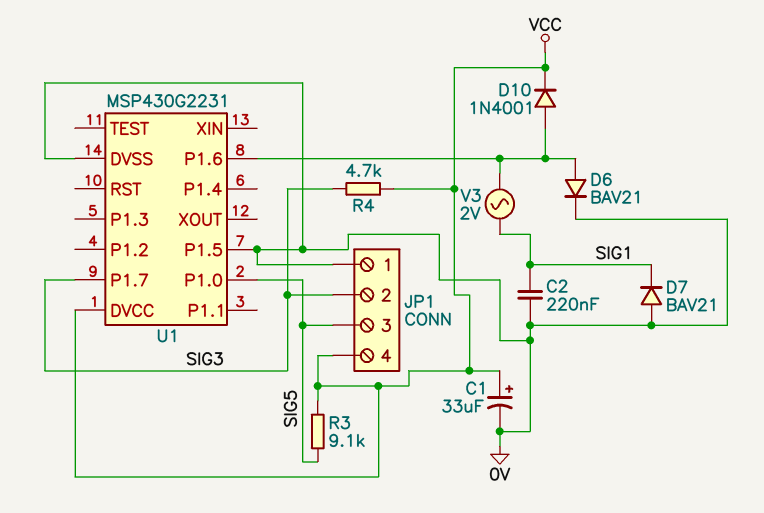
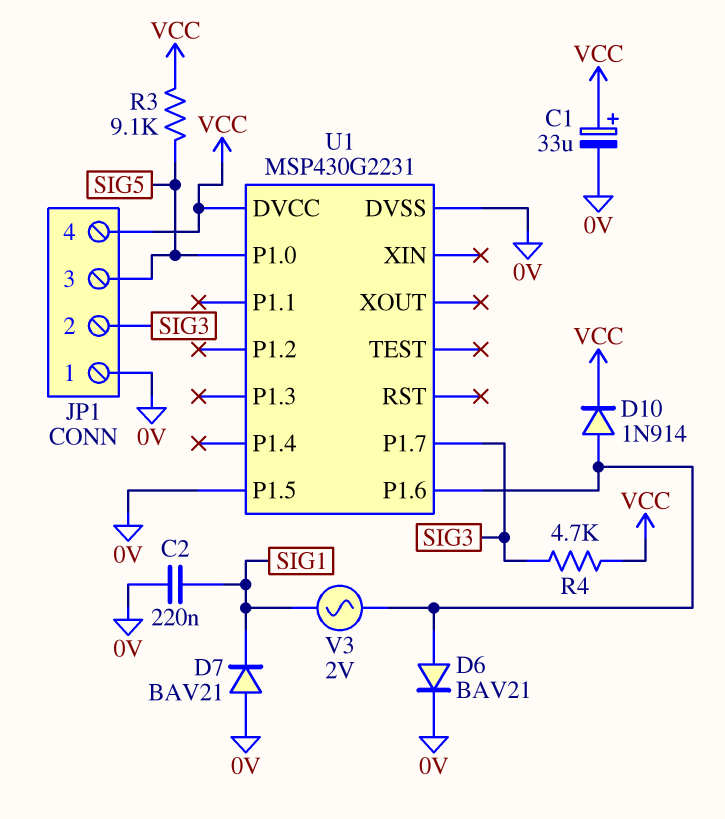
D10: diode 1N4001 (A U1/P1.6, K VCC) -> diode 1N914 (A U1/P1.6, K VCC)

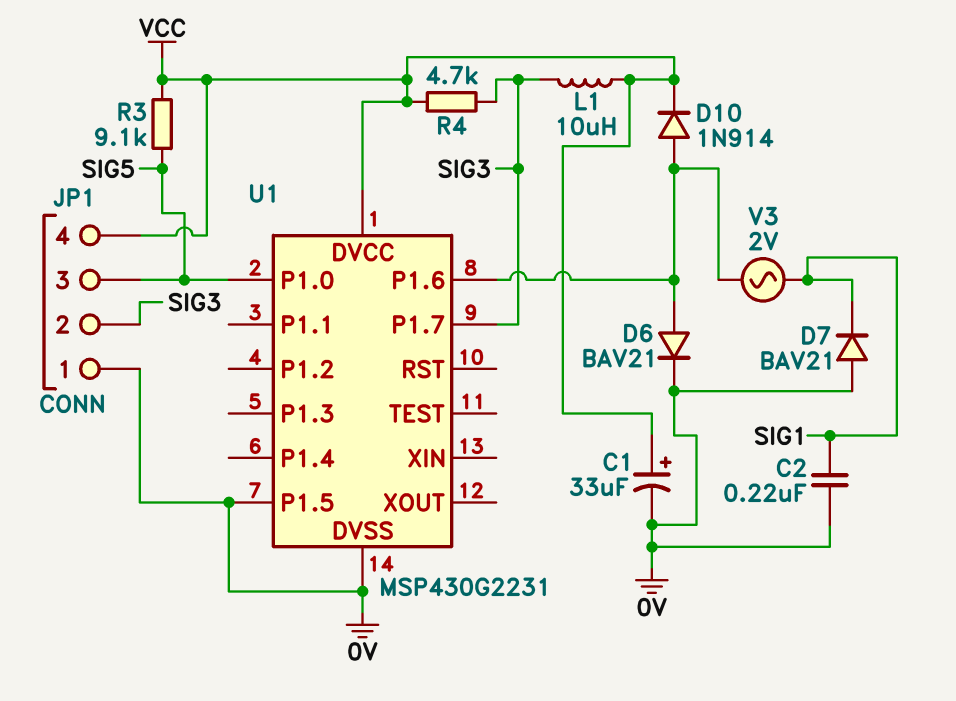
L1: none -> 10uH (SIG3, VCC)

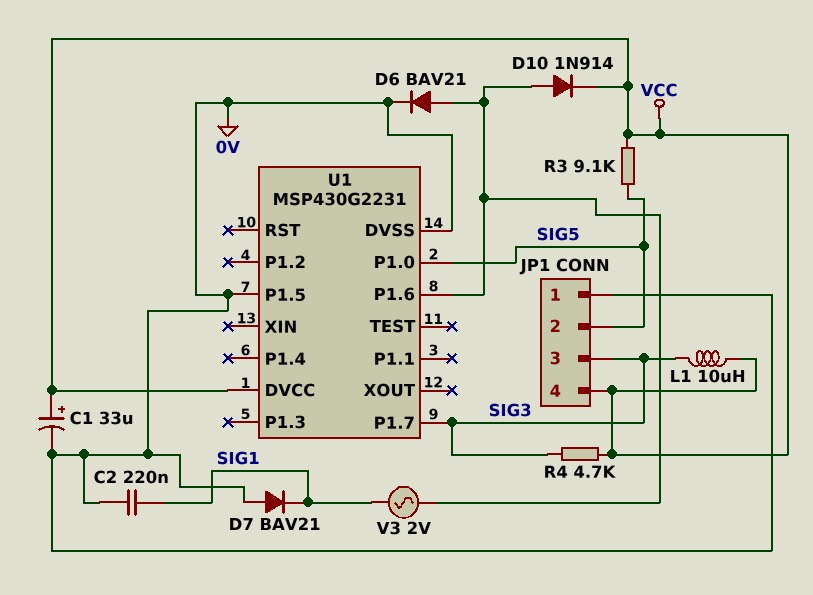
JP1 pin 2: SIG3 -> SIG5
JP1 pin 3: SIG5 -> SIG3

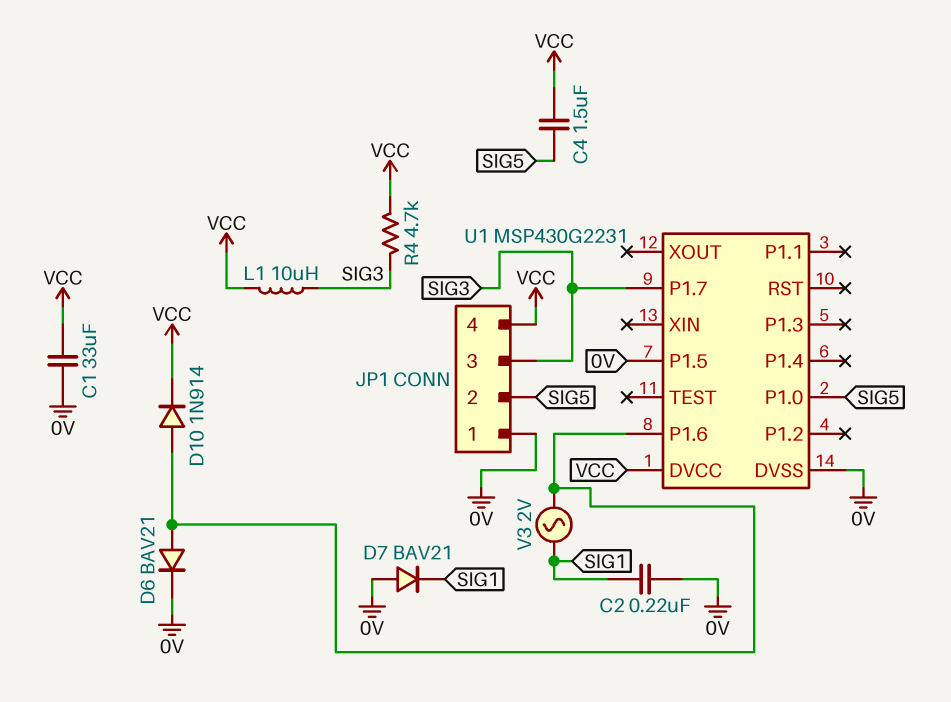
C1: 33uF (plus VCC, minus 0V) -> 33uF (0V, VCC)
C4: none -> 1.5uF (SIG5, VCC)
R3: 9.1k (SIG5, VCC) -> none

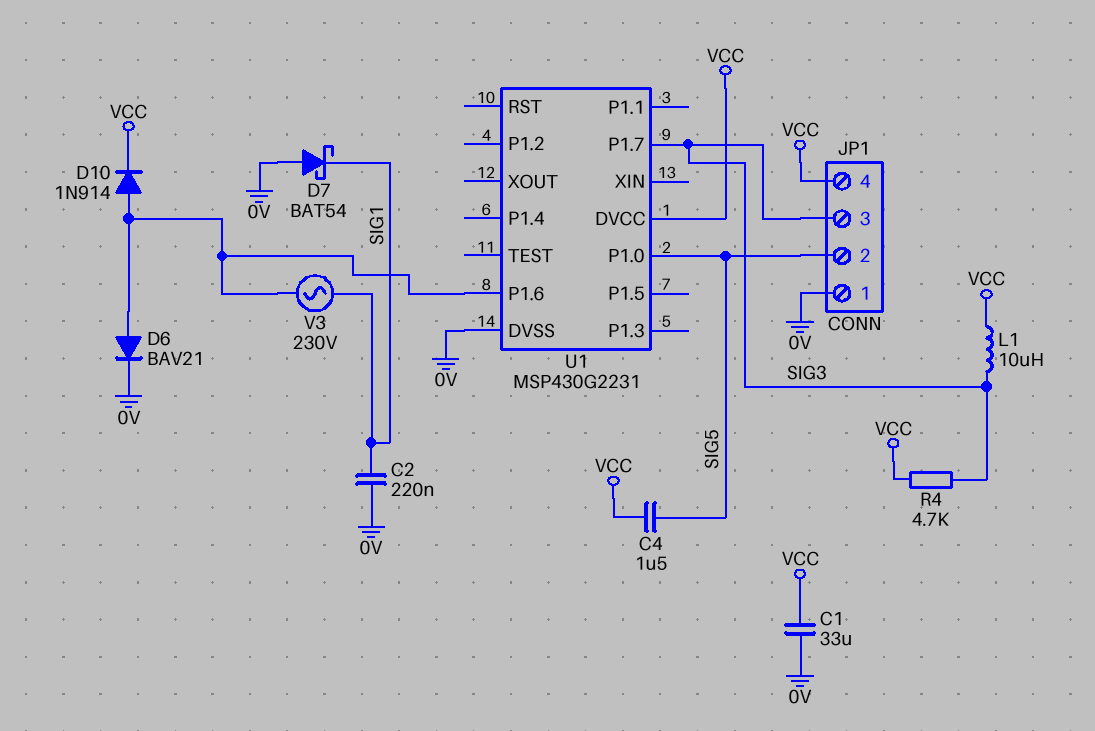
D7: diode BAV21 (A 0V, K SIG1) -> schottky BAT54 (A 0V, K SIG1)
U1 pin P1.5: 0V -> none
V3: AC 2V (SIG1, U1/P1.6) -> AC 230V (SIG1, U1/P1.6)

